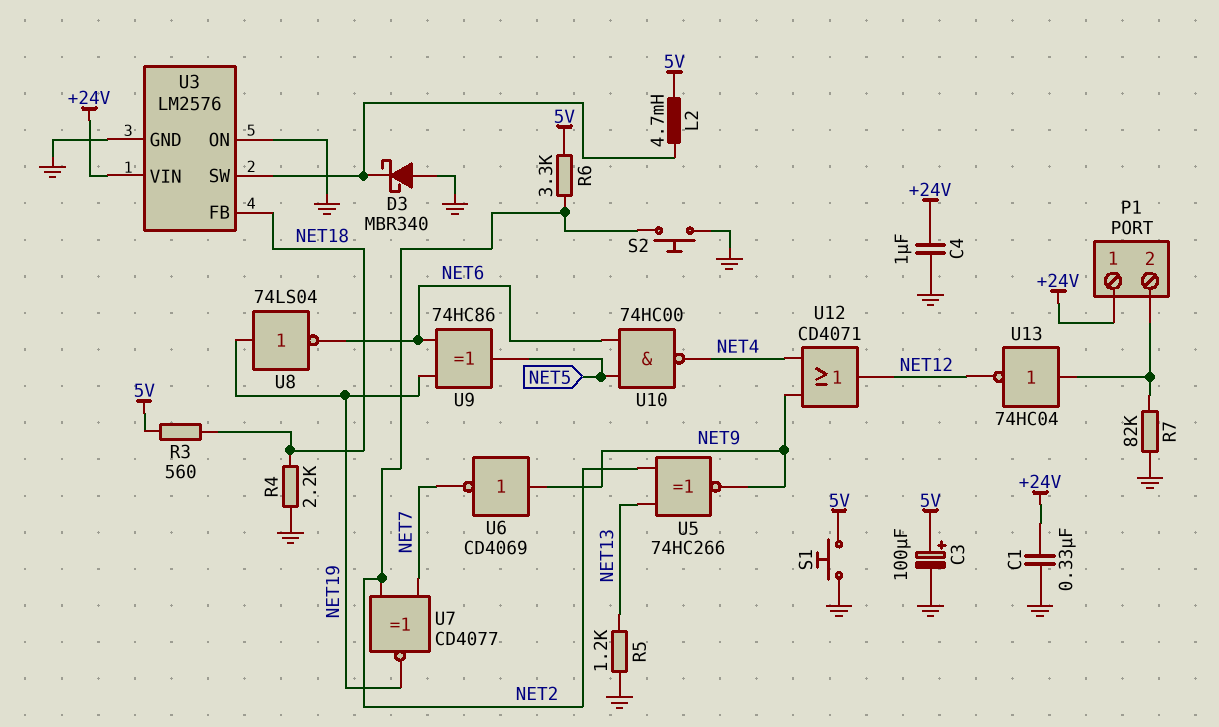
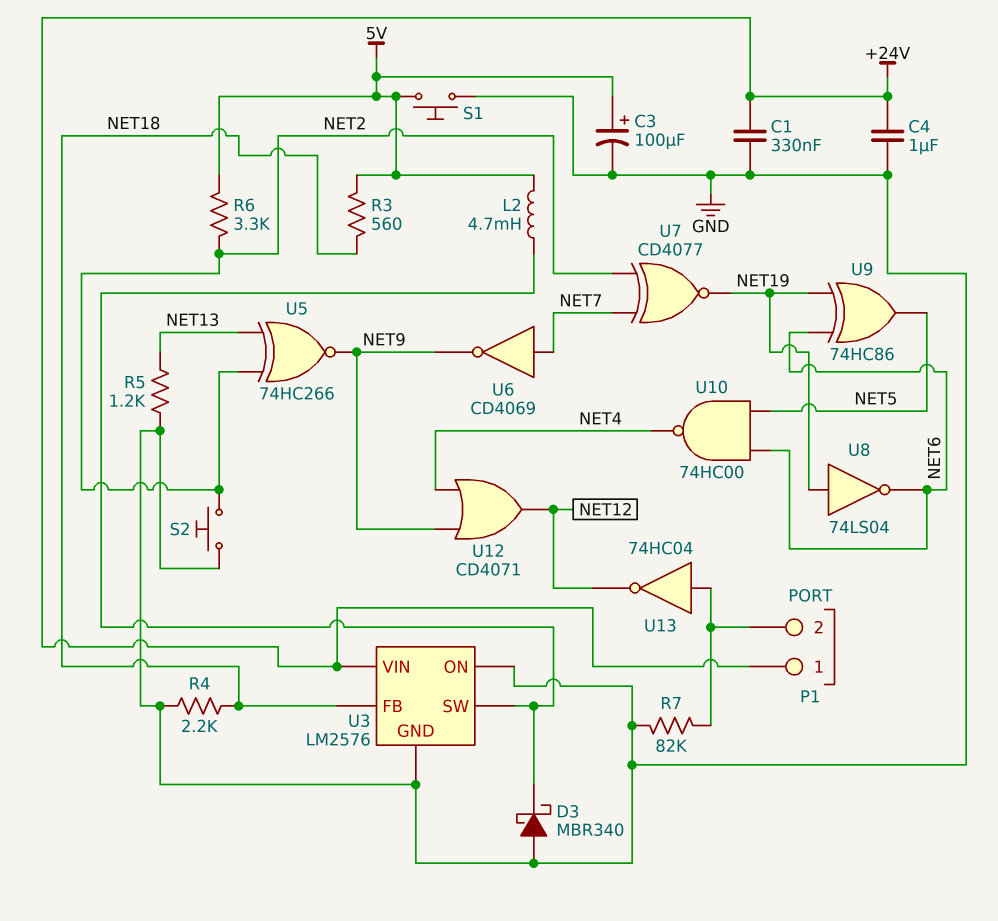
U6: NOT CD4069 (in NET9, out NET7) -> NOT CD4069 (in NET7, out NET9)

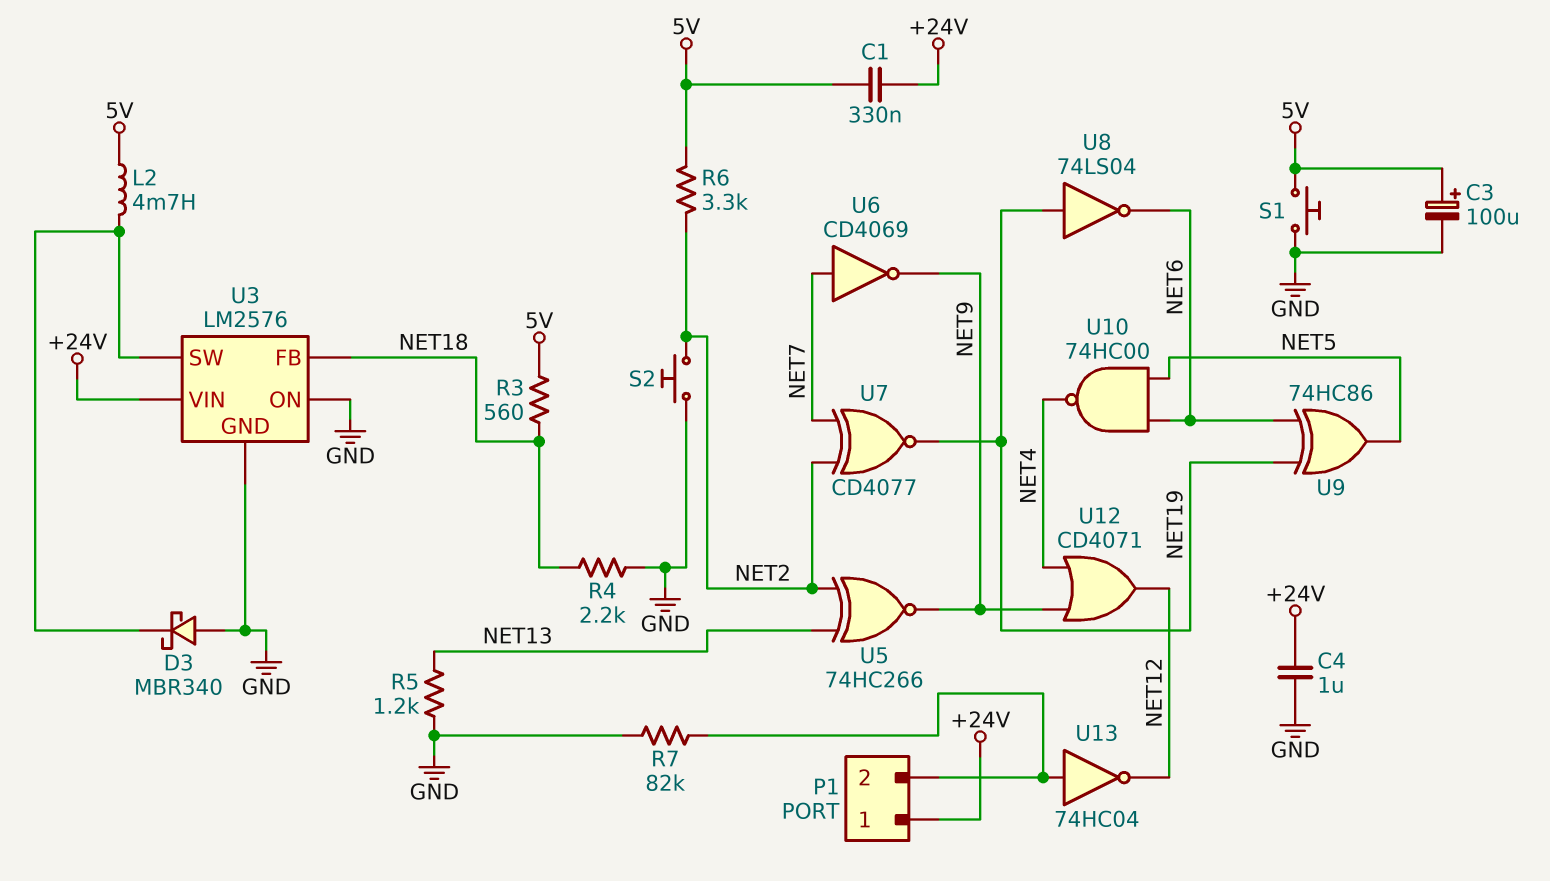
C1: 330nF (+24V, GND) -> 330nF (+24V, 5V)

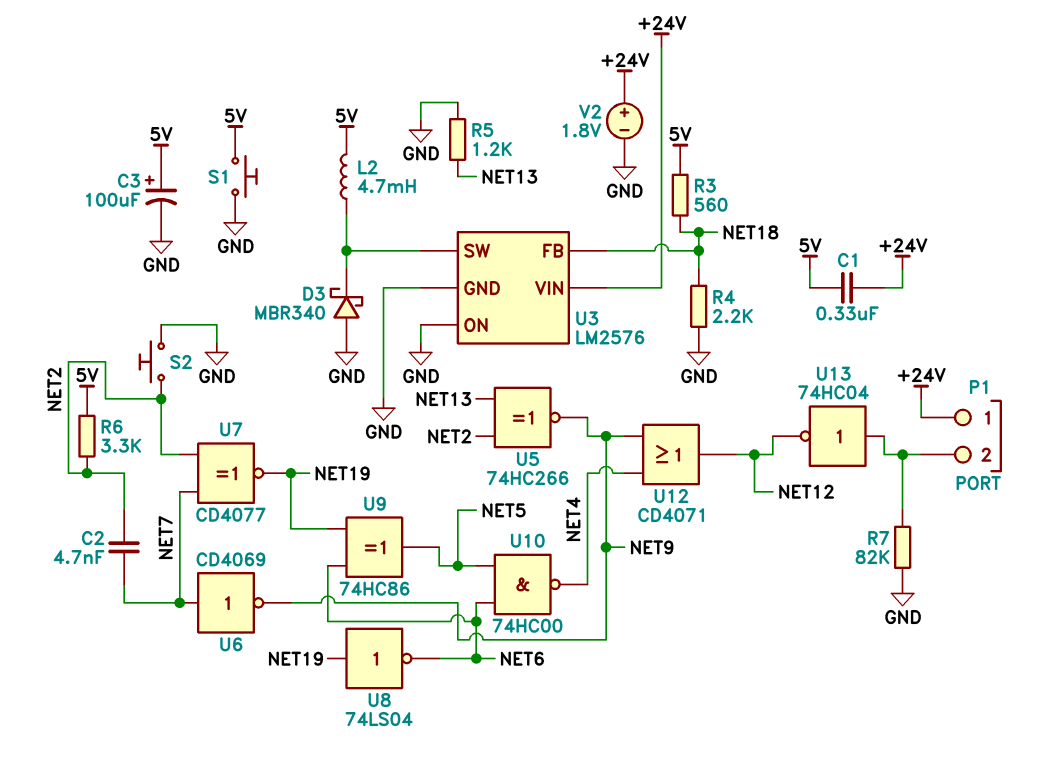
C2: none -> 4.7nF (NET2, NET7)
C4: 1uF (+24V, GND) -> none
V2: none -> 1.8V (plus +24V, minus GND)

